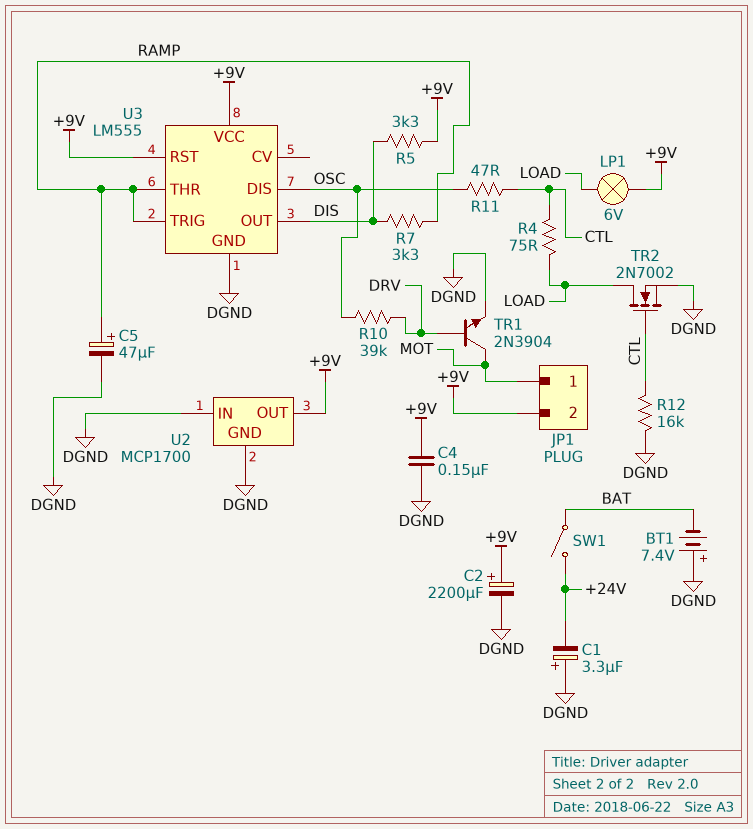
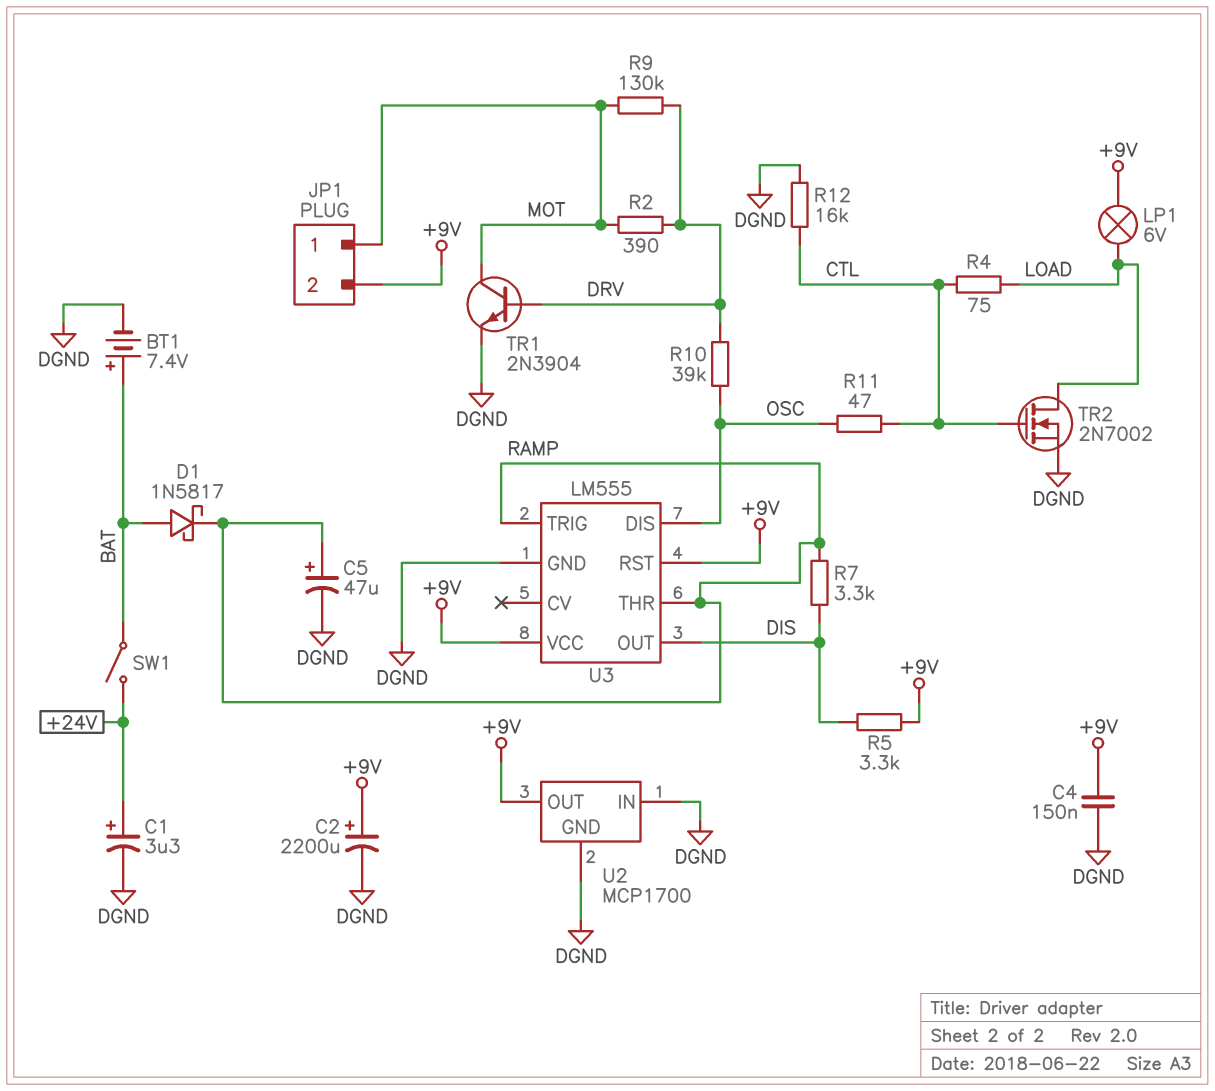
BT1: 7.4V (plus DGND, minus BAT) -> 7.4V (plus BAT, minus DGND)
C1: 3.3uF (plus DGND, minus +24V) -> 3.3uF (plus +24V, minus DGND)
D1: none -> schottky 1N5817 (A BAT, K RAMP)
R2: none -> 390 (DRV, MOT)
R9: none -> 130k (DRV, MOT)

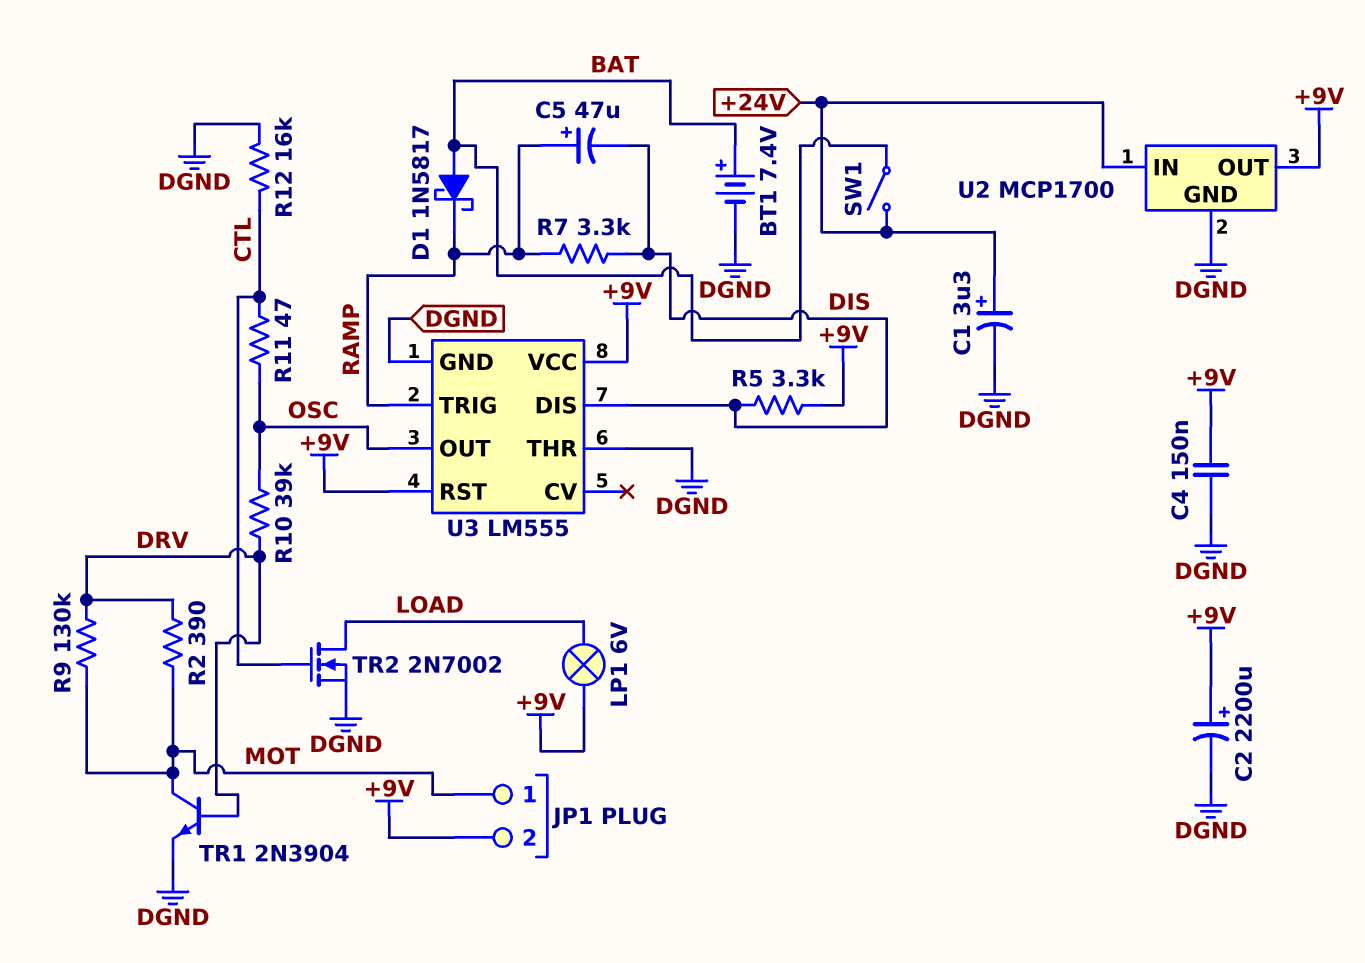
C5: 47uF (plus RAMP, minus DGND) -> 47uF (plus RAMP, minus DIS)
R4: 75 (CTL, LOAD) -> none
U2 pin IN: DGND -> +24V
U3 pin DIS: OSC -> DIS
U3 pin OUT: DIS -> OSC
U3 pin THR: RAMP -> DGND

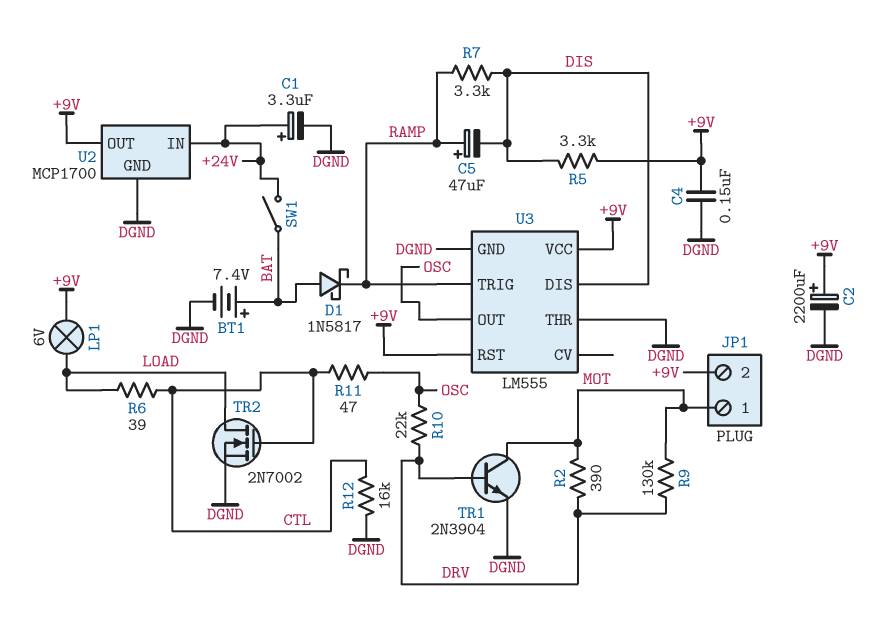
R6: none -> 39 (CTL, LOAD)
R10: 39k (DRV, OSC) -> 22k (DRV, OSC)

